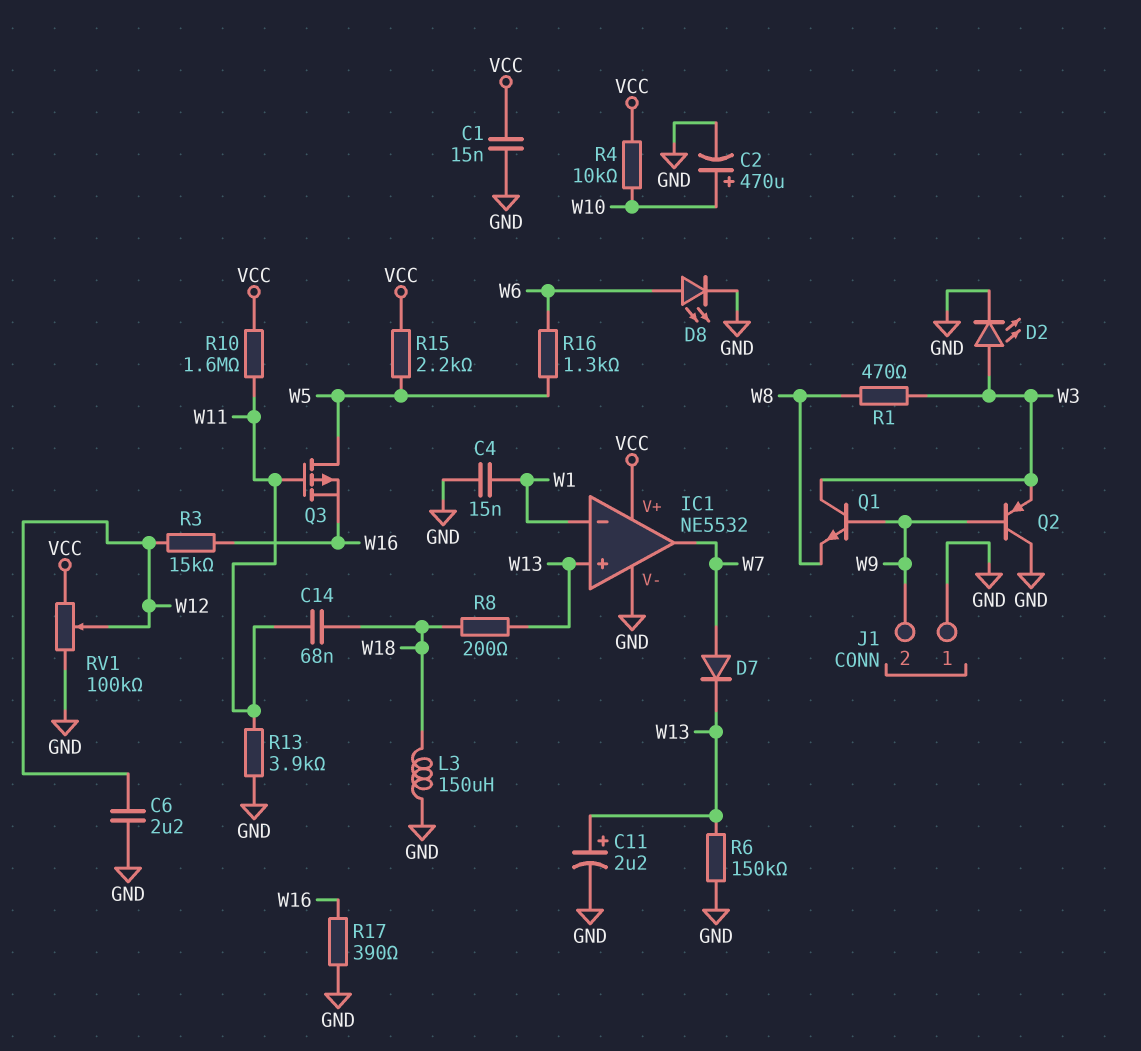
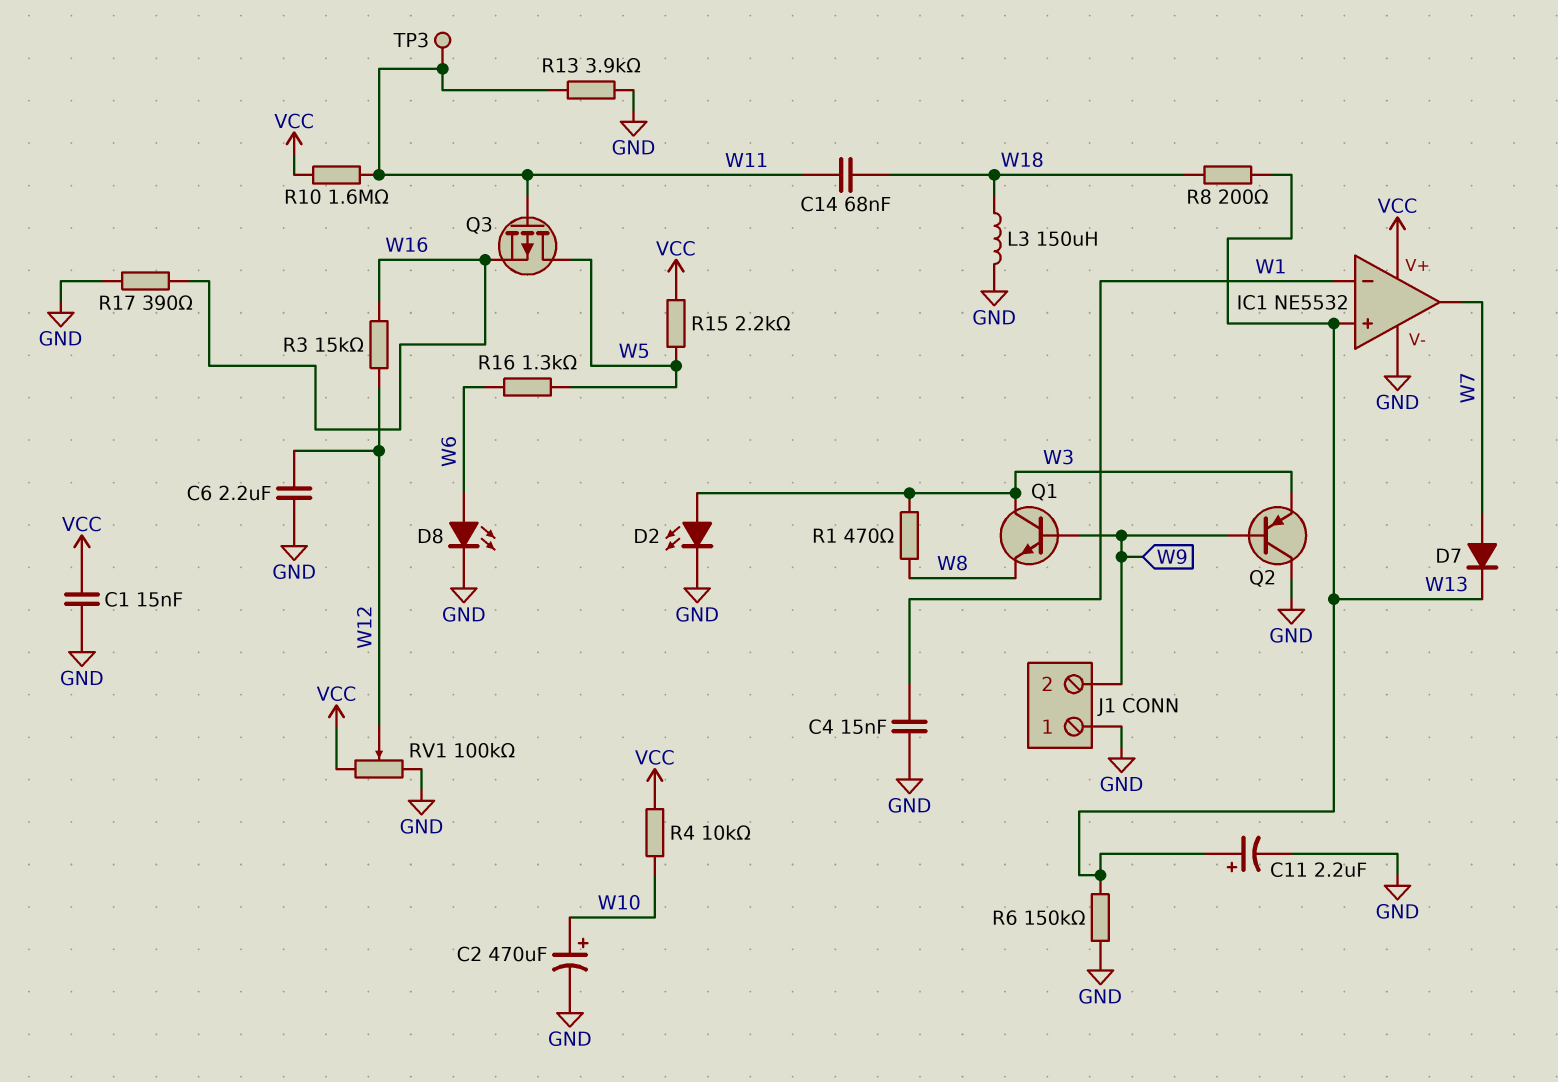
TP3: none -> test point (W11)

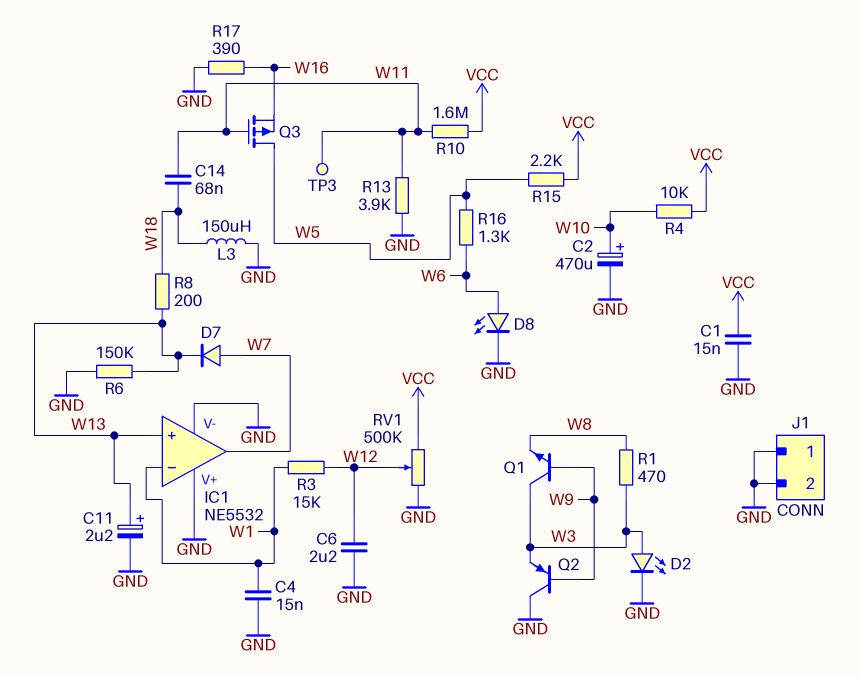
IC1 pin V+: VCC -> GND
J1 pin 2: W9 -> GND
R3: 15k (W12, W16) -> 15k (W1, W12)
RV1: 100k (GND, VCC, wiper W12) -> 500k (GND, VCC, wiper W12)

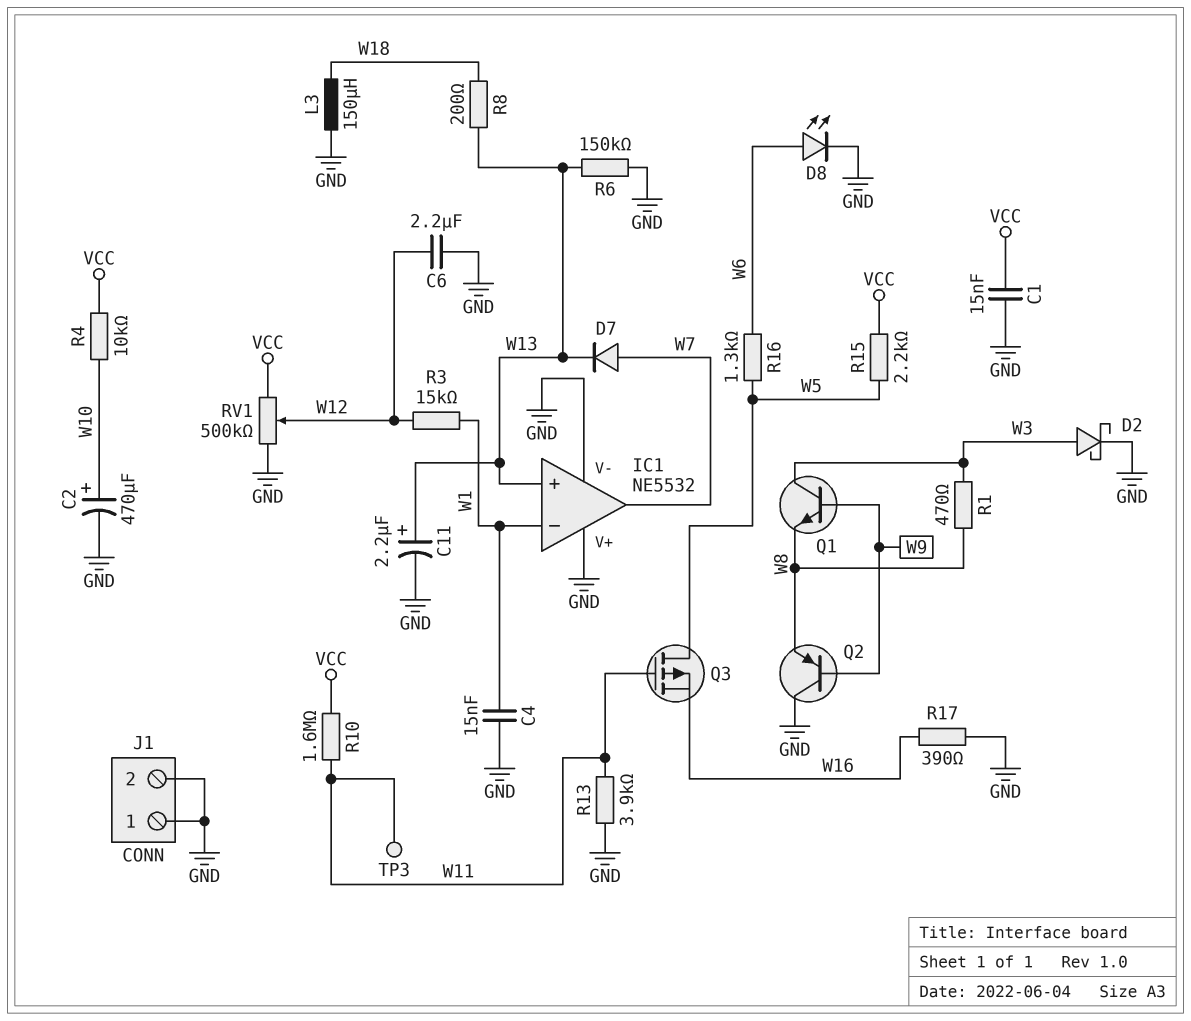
C14: 68nF (W11, W18) -> none
D2: LED (A W3, K GND) -> schottky (A W3, K GND)
Q2: PNP (B W9, C GND, E W3) -> PNP (B W9, C GND, E W8)

